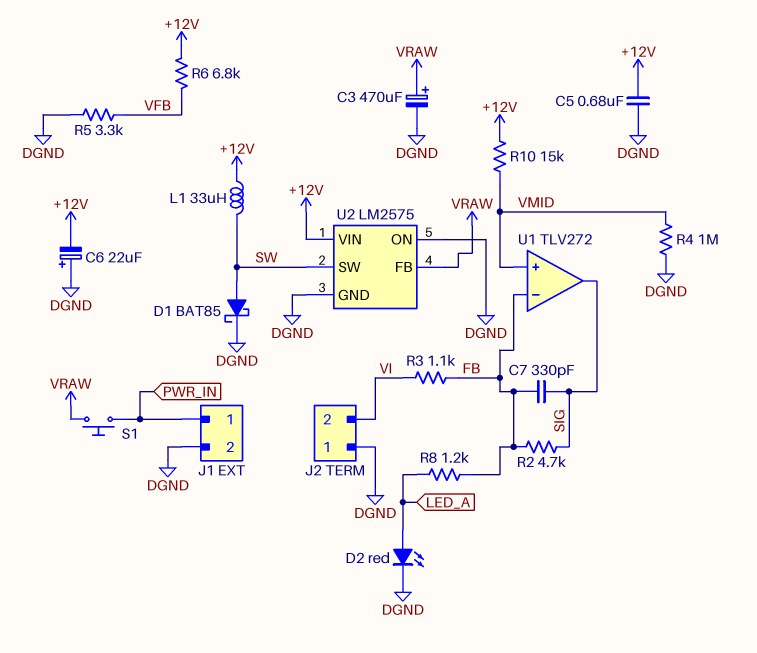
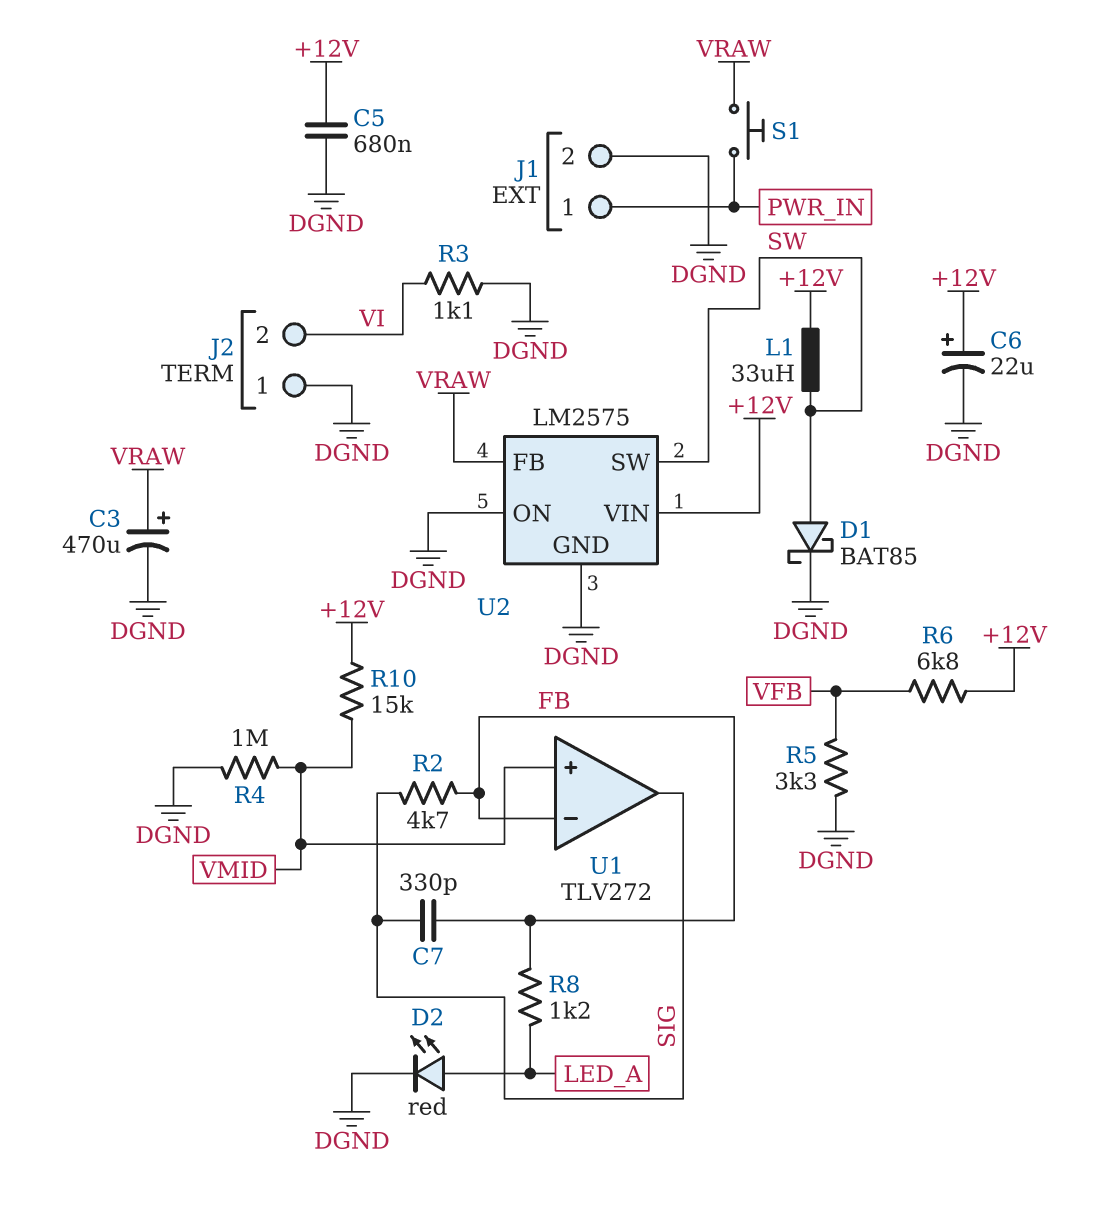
C6: 22uF (plus DGND, minus +12V) -> 22uF (plus +12V, minus DGND)
R3: 1.1k (FB, VI) -> 1.1k (DGND, VI)

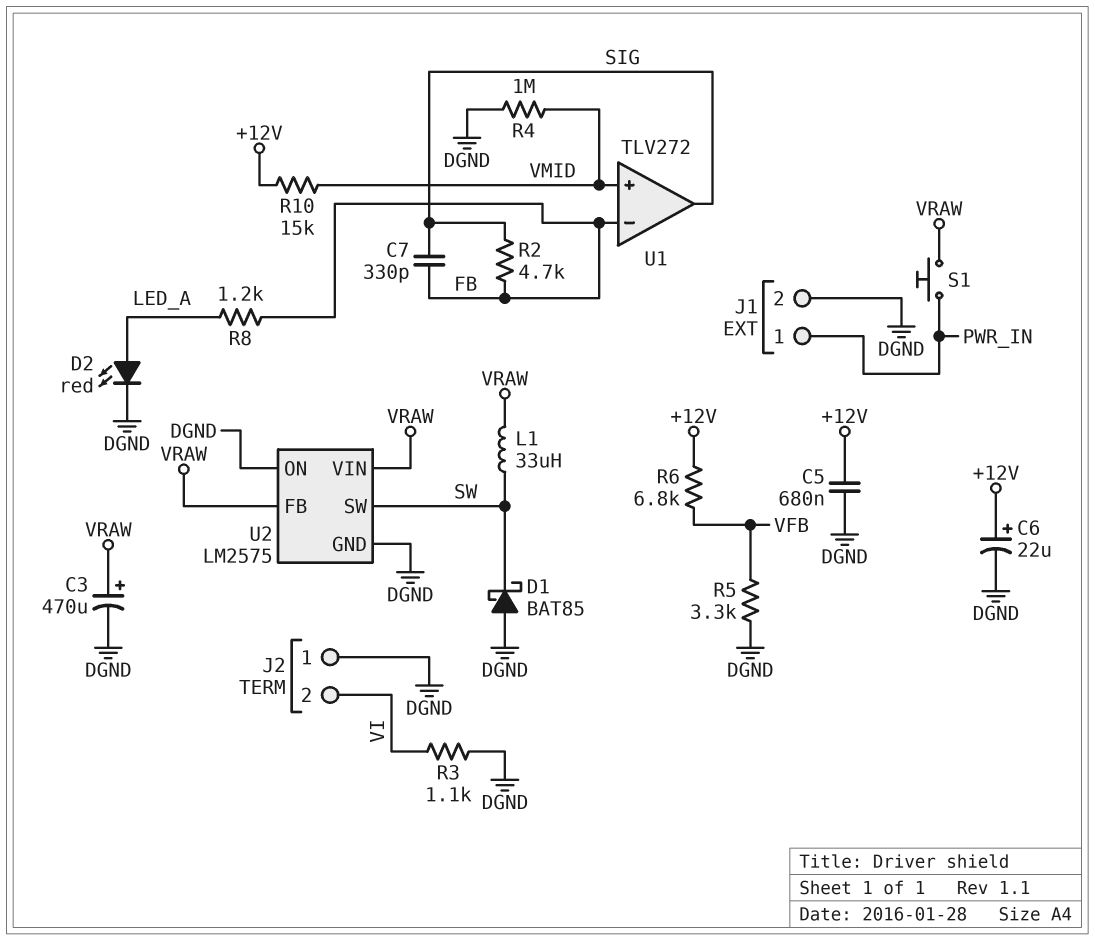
D1: schottky BAT85 (A SW, K DGND) -> schottky BAT85 (A DGND, K SW)
L1: 33uH (+12V, SW) -> 33uH (SW, VRAW)
U2 pin VIN: +12V -> VRAW

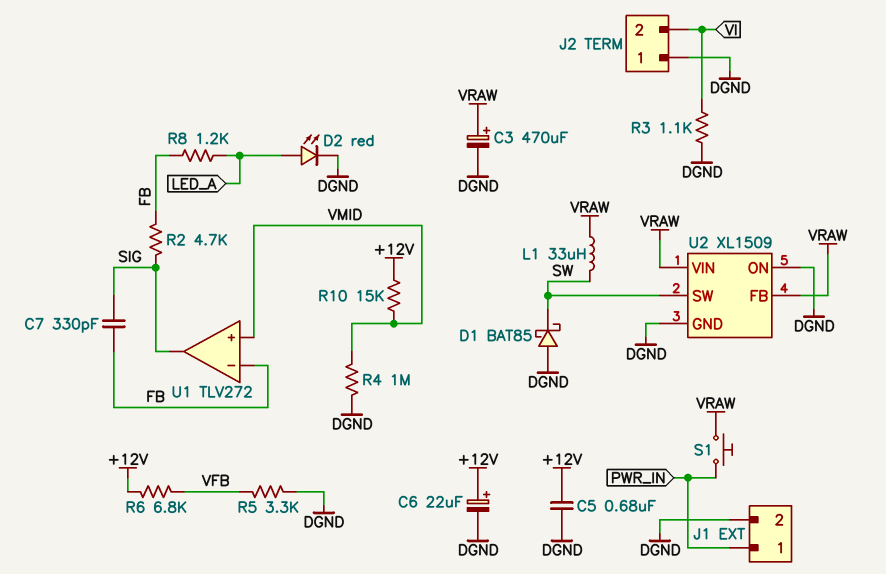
U2: LM2575 -> XL1509

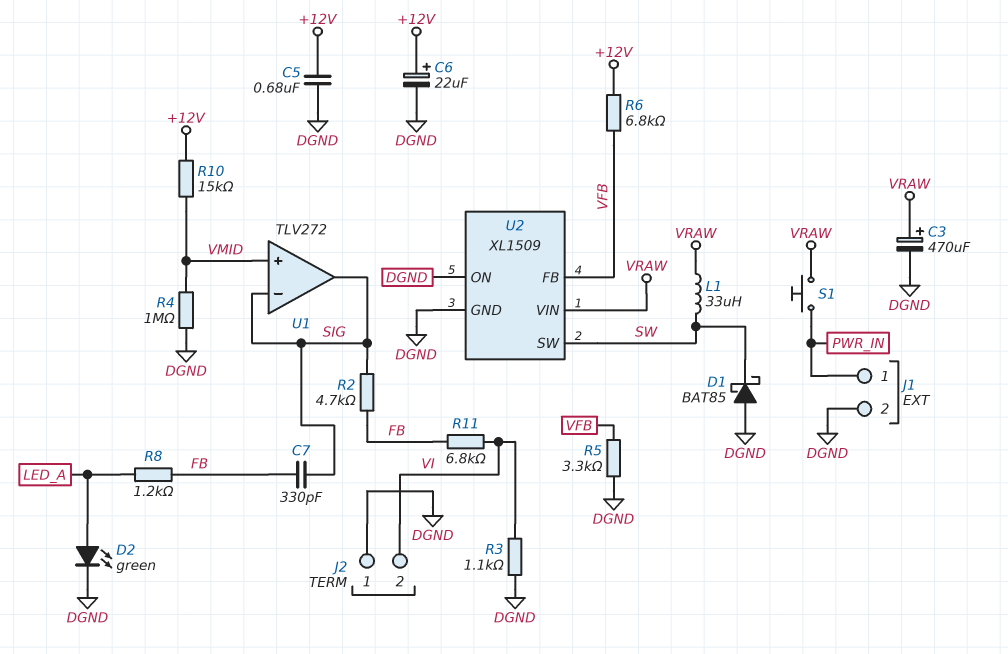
D2: LED red (A LED_A, K DGND) -> LED green (A LED_A, K DGND)
R11: none -> 6.8k (FB, VI)
U1 pin in-: FB -> SIG
U2 pin FB: VRAW -> VFB

